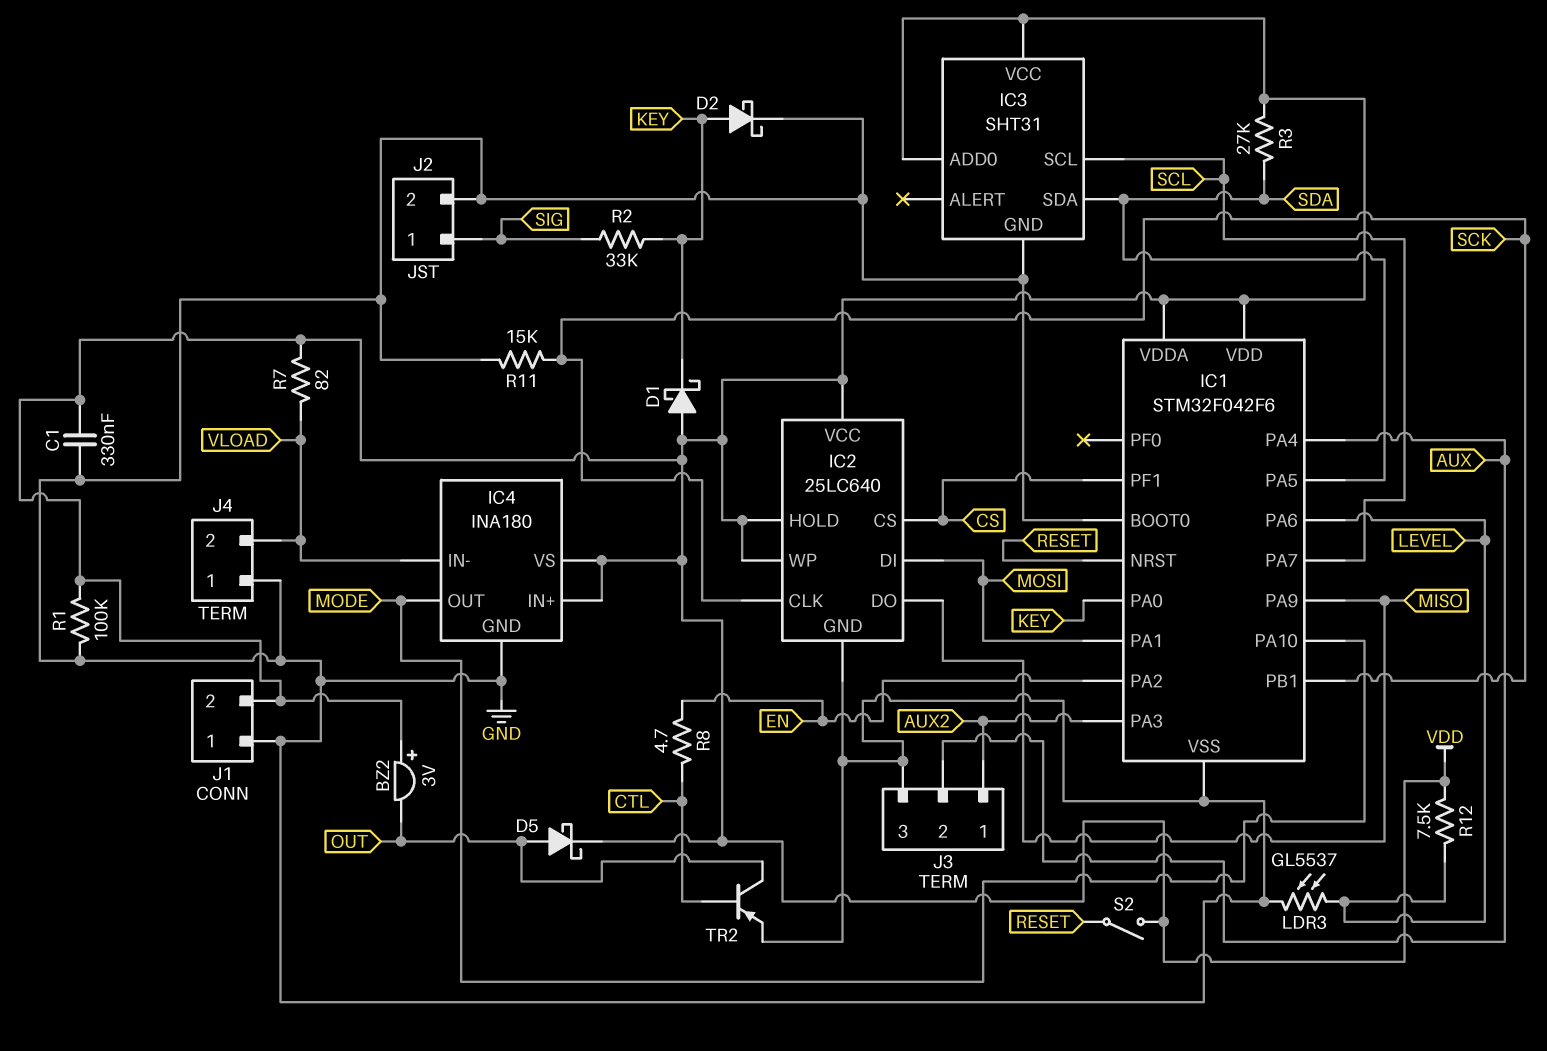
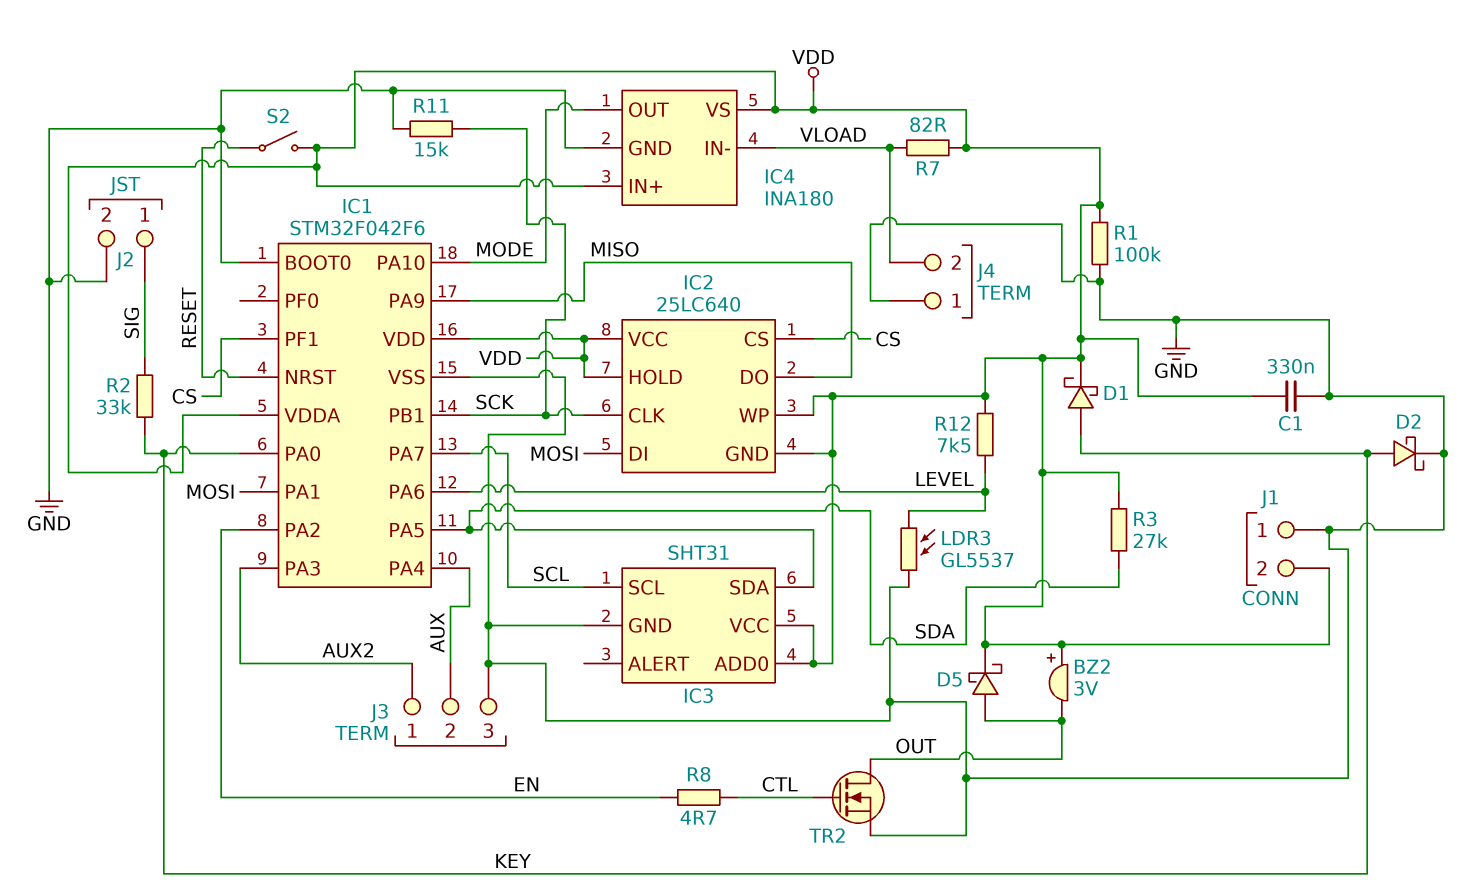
D1: schottky (A VDD, K KEY) -> schottky (A KEY, K VDD)
IC2 pin GND: GND -> VDD
TR2: PNP (B CTL, C OUT, E GND) -> NMOS (G CTL, D OUT, S GND)

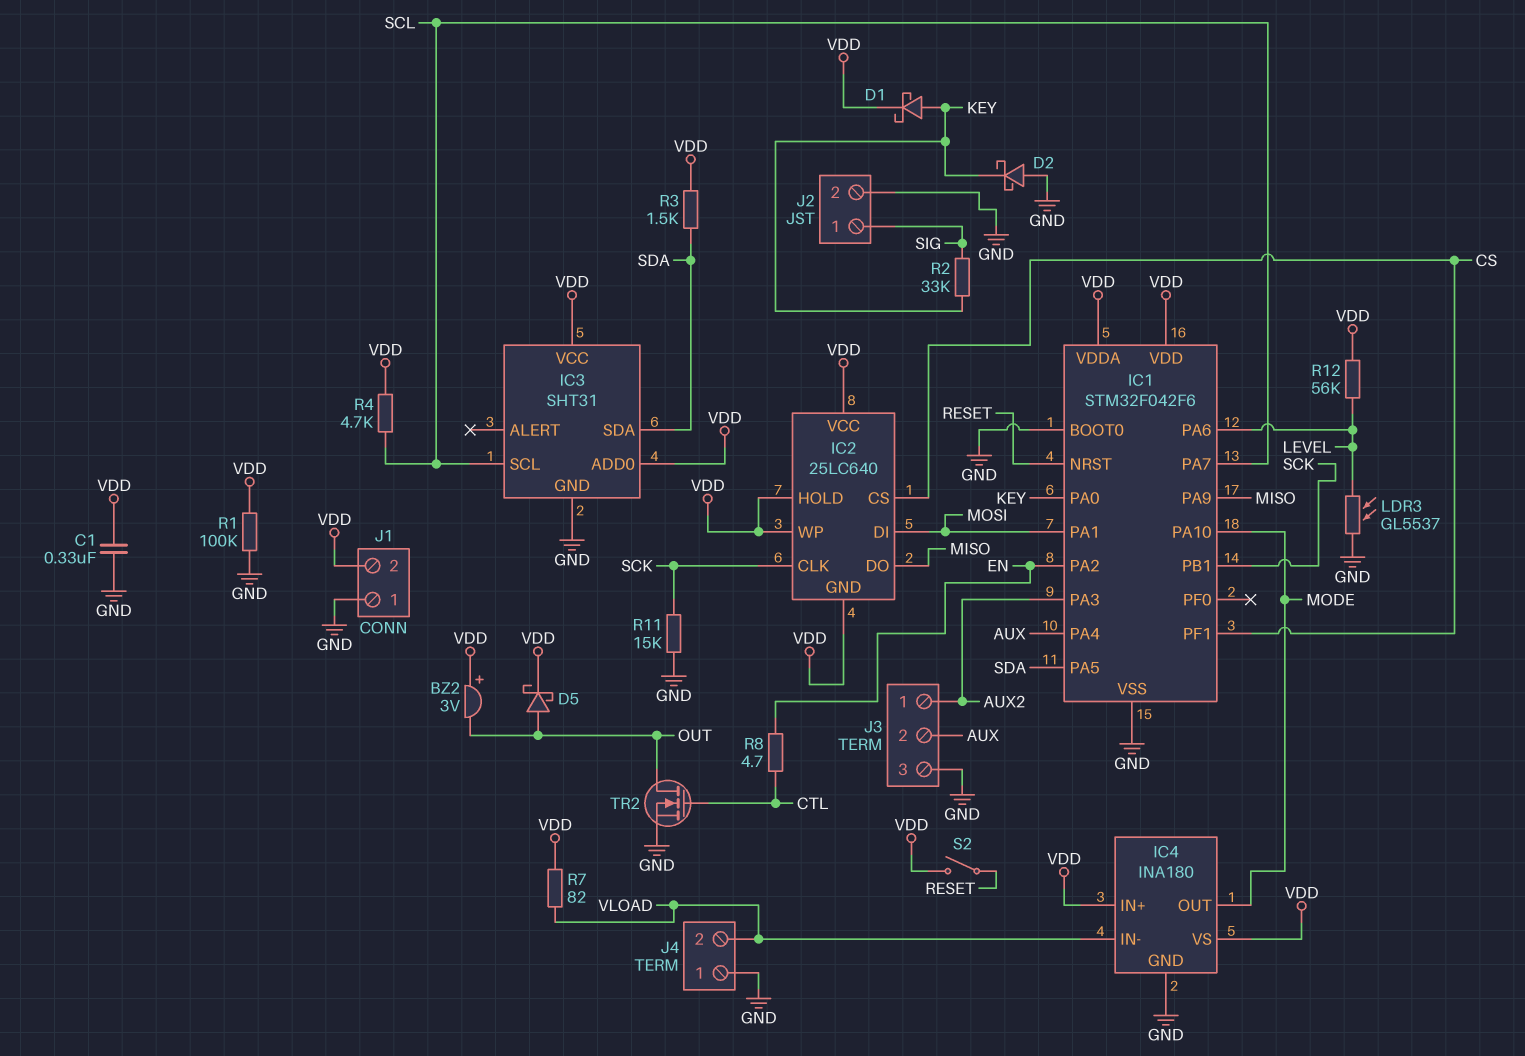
D2: schottky (A KEY, K GND) -> schottky (A GND, K KEY)
R3: 27k (SDA, VDD) -> 1.5k (SDA, VDD)
R4: none -> 4.7k (SCL, VDD)
R12: 7.5k (LEVEL, VDD) -> 56k (LEVEL, VDD)

